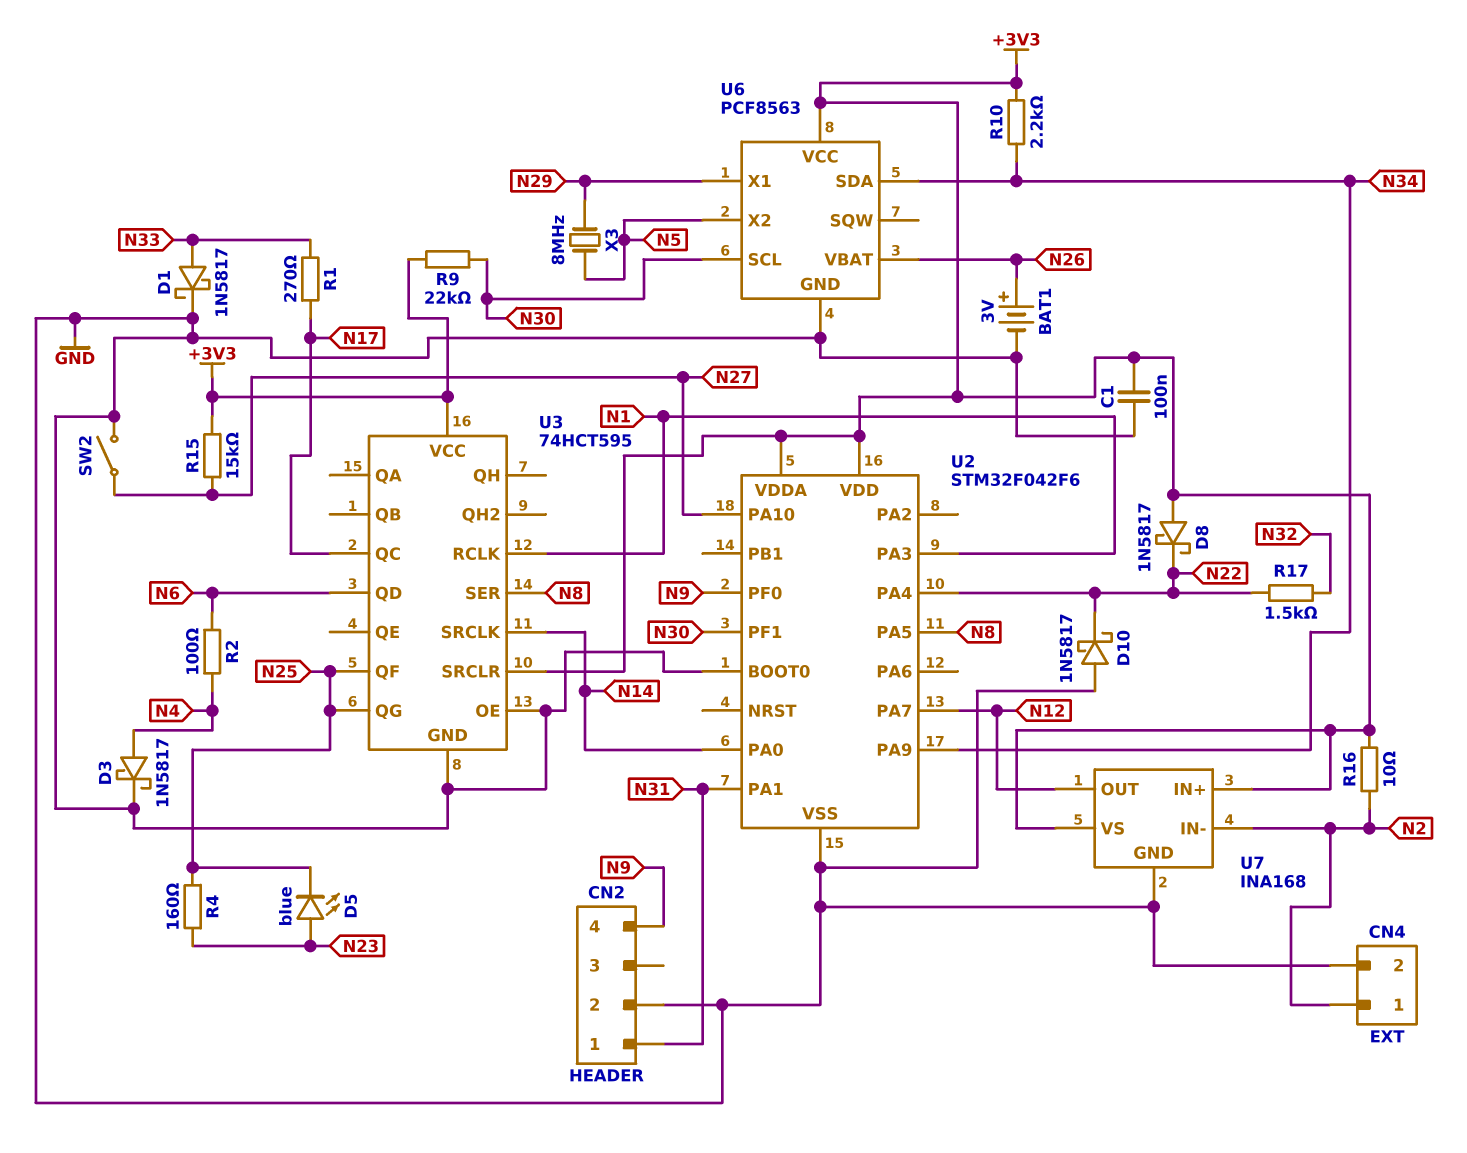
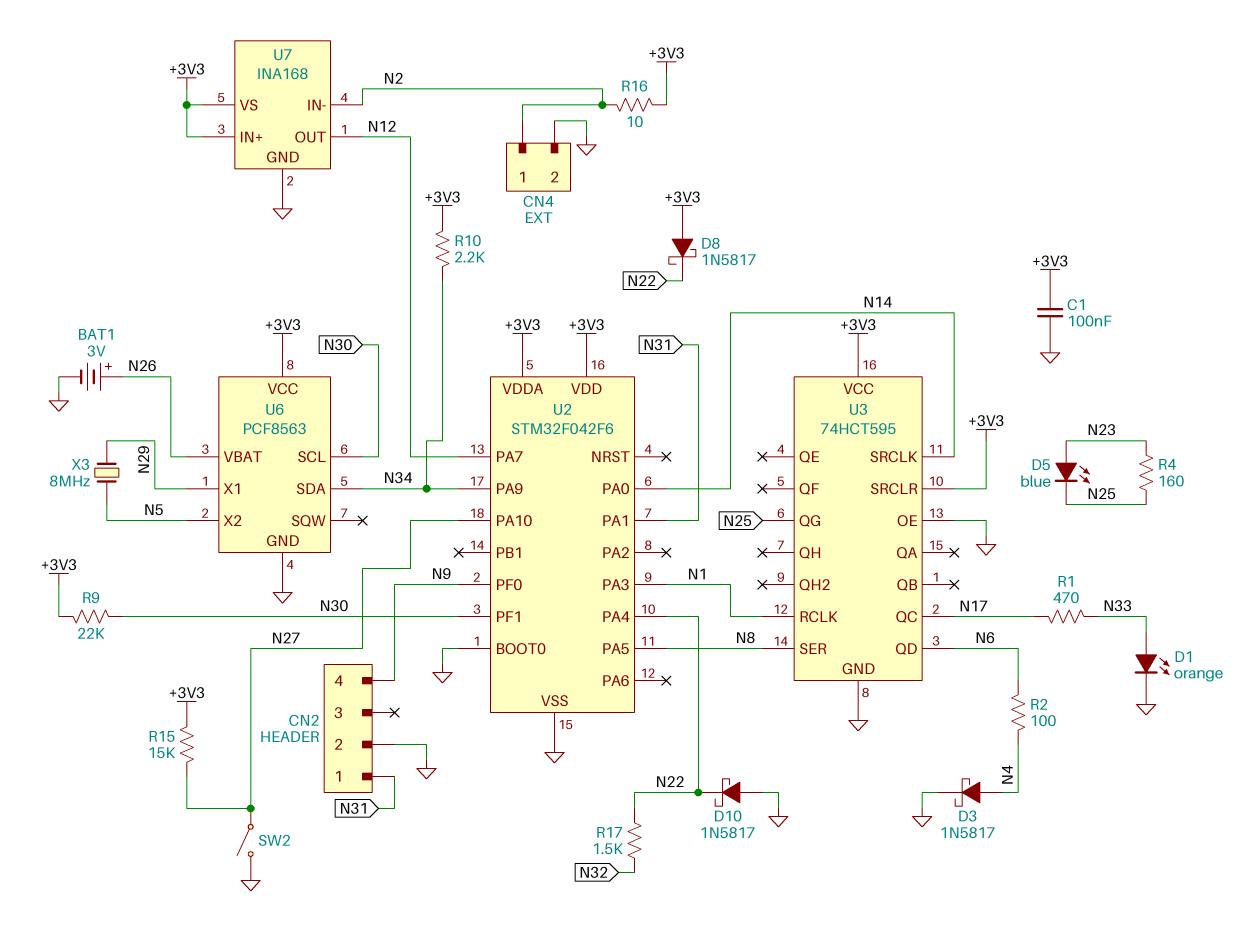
D1: schottky 1N5817 (A N33, K GND) -> LED orange (A N33, K GND)
R1: 270 (N17, N33) -> 470 (N17, N33)
U3 pin QF: N25 -> none

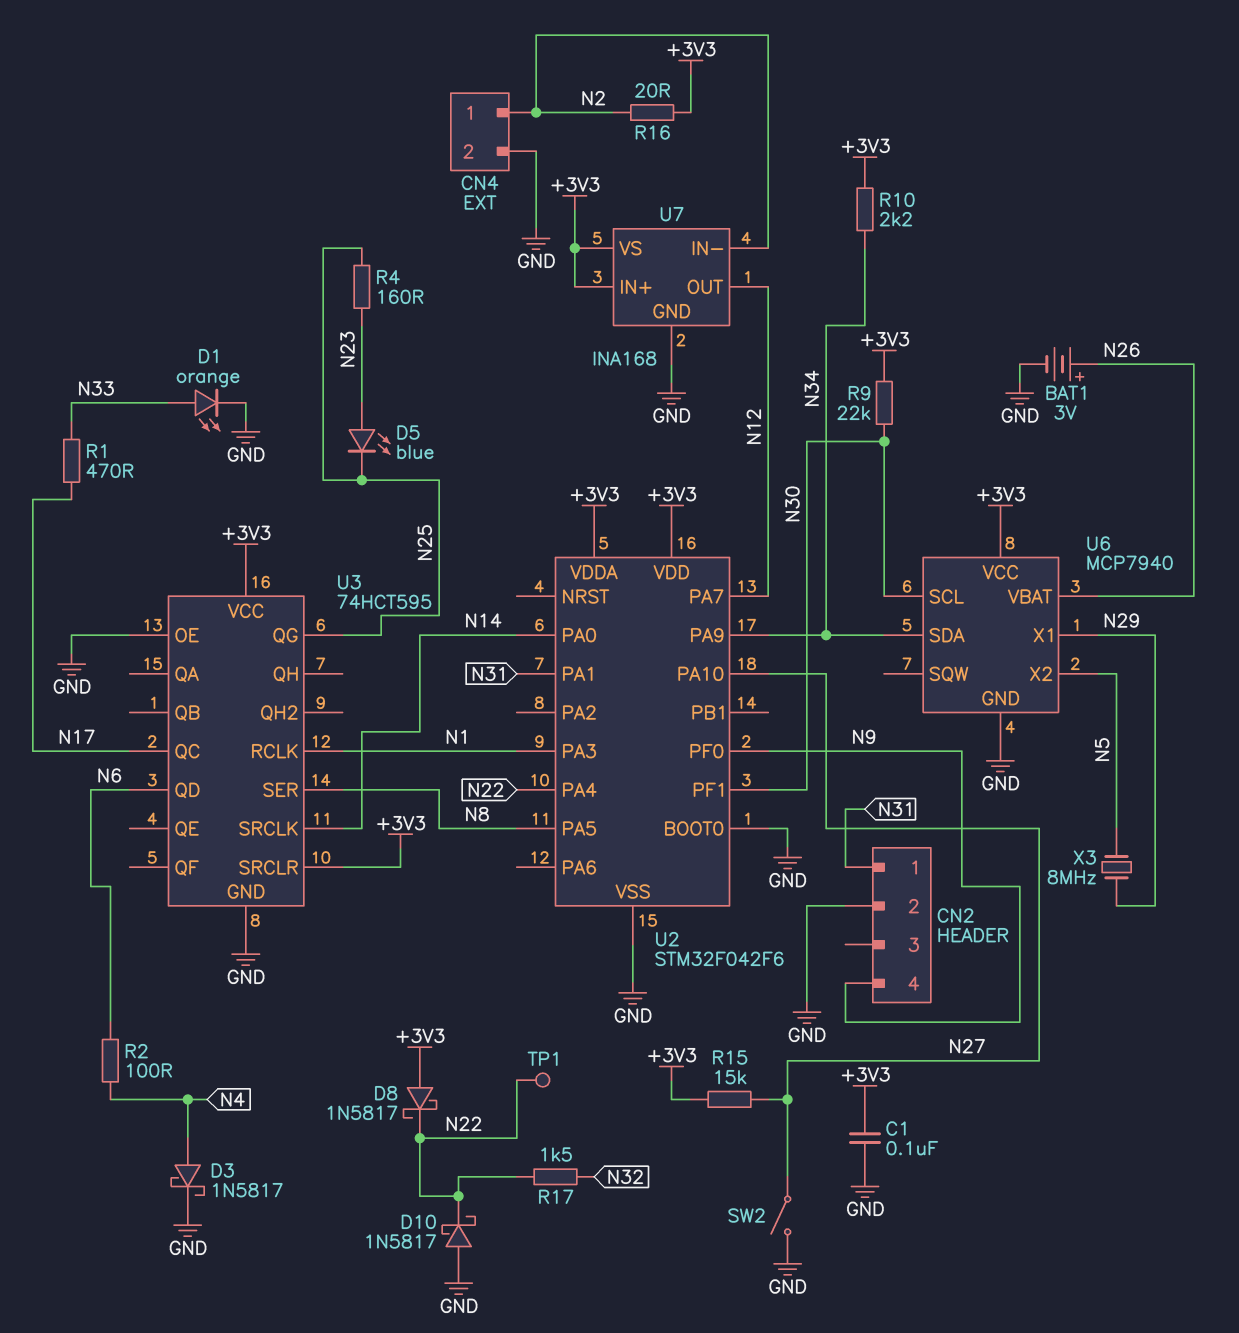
R16: 10 (+3V3, N2) -> 20 (+3V3, N2)
TP1: none -> test point (N22)
U6: PCF8563 -> MCP7940

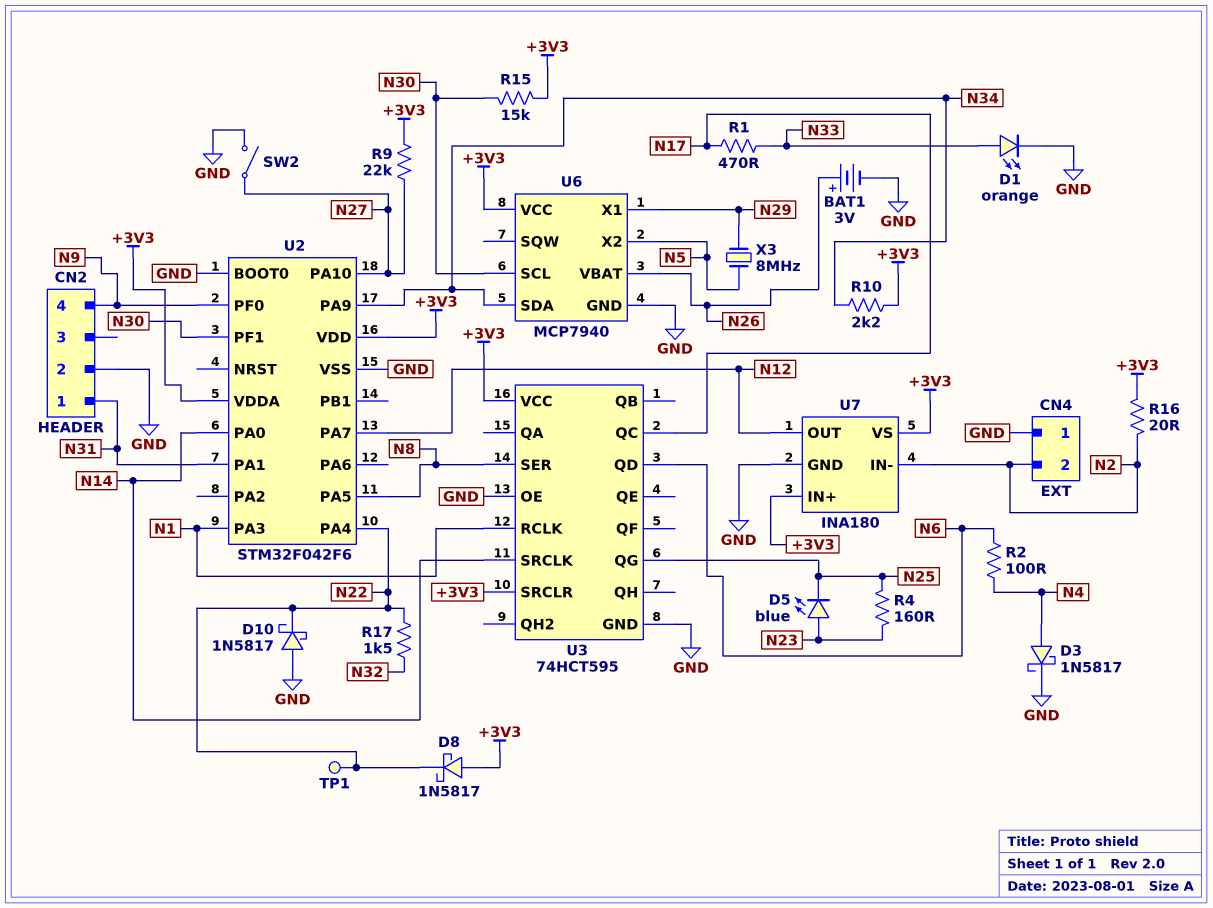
C1: 100nF (+3V3, GND) -> none
CN4 pin 1: N2 -> GND
CN4 pin 2: GND -> N2
R9: 22k (+3V3, N30) -> 22k (+3V3, N27)
R15: 15k (+3V3, N27) -> 15k (+3V3, N30)
U7: INA168 -> INA180

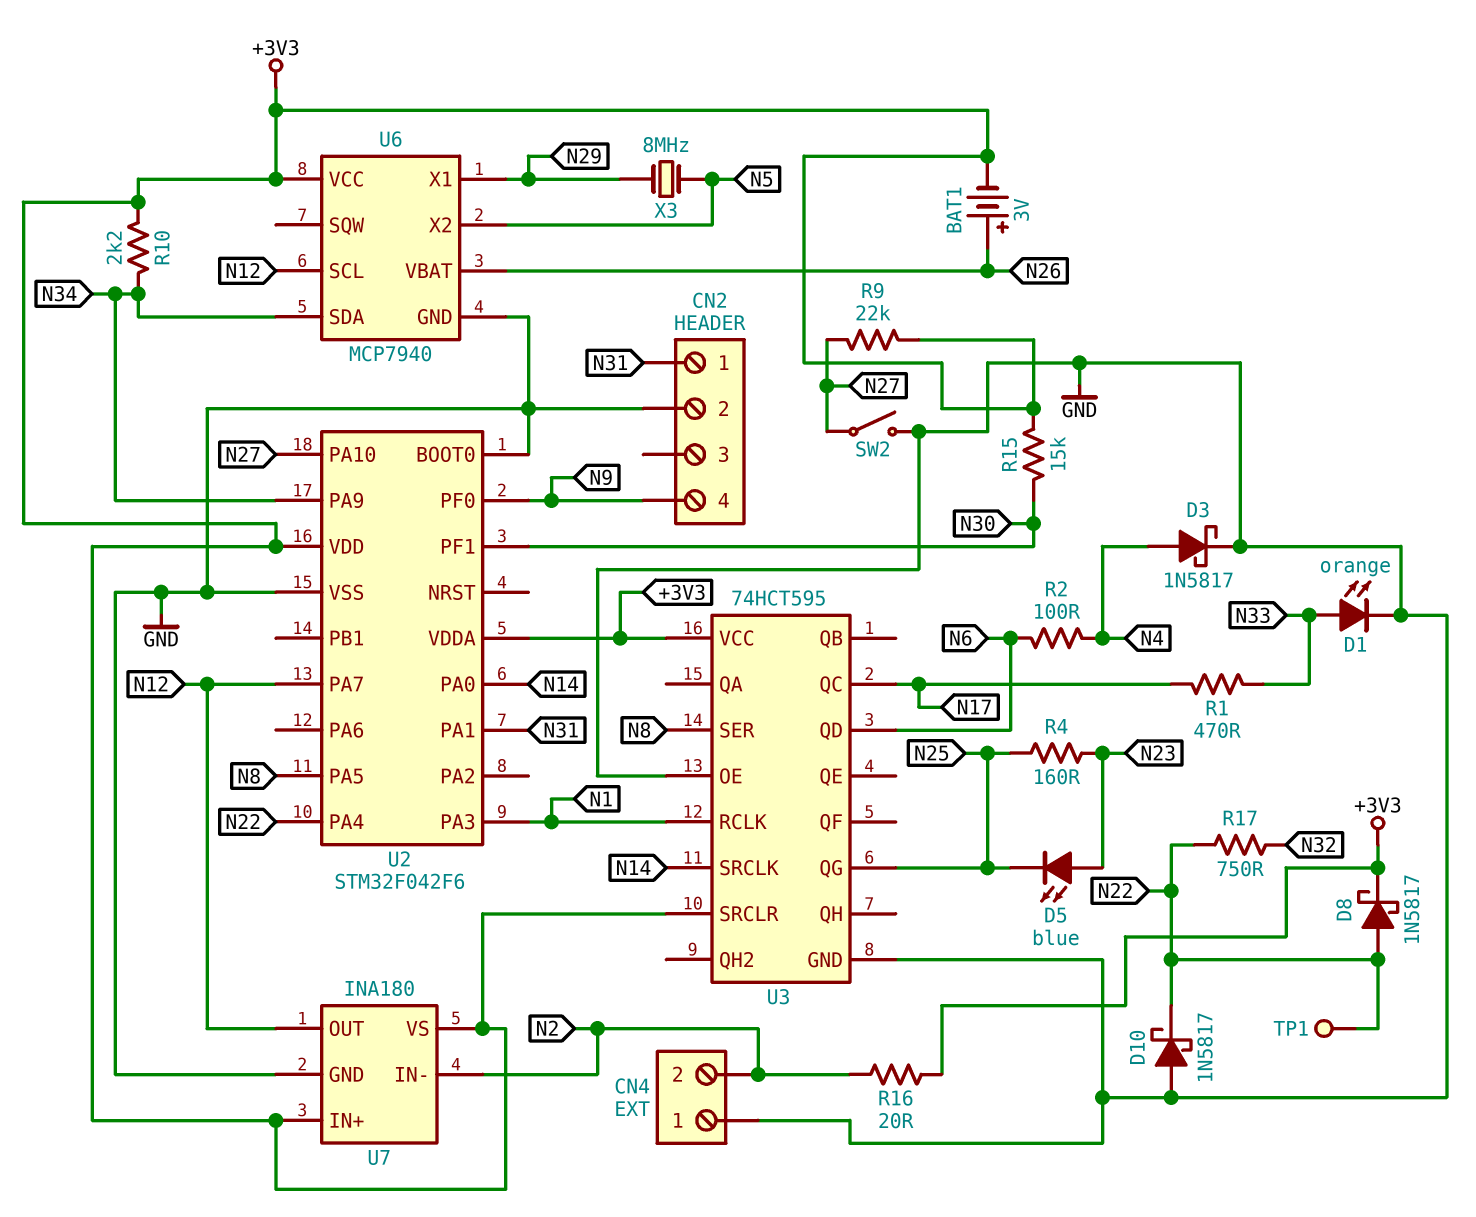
BAT1: 3V (plus N26, minus GND) -> 3V (plus N26, minus +3V3)
D8: schottky 1N5817 (A +3V3, K N22) -> schottky 1N5817 (A N22, K +3V3)
R17: 1.5k (N22, N32) -> 750 (N22, N32)
U6 pin SCL: N30 -> N12

